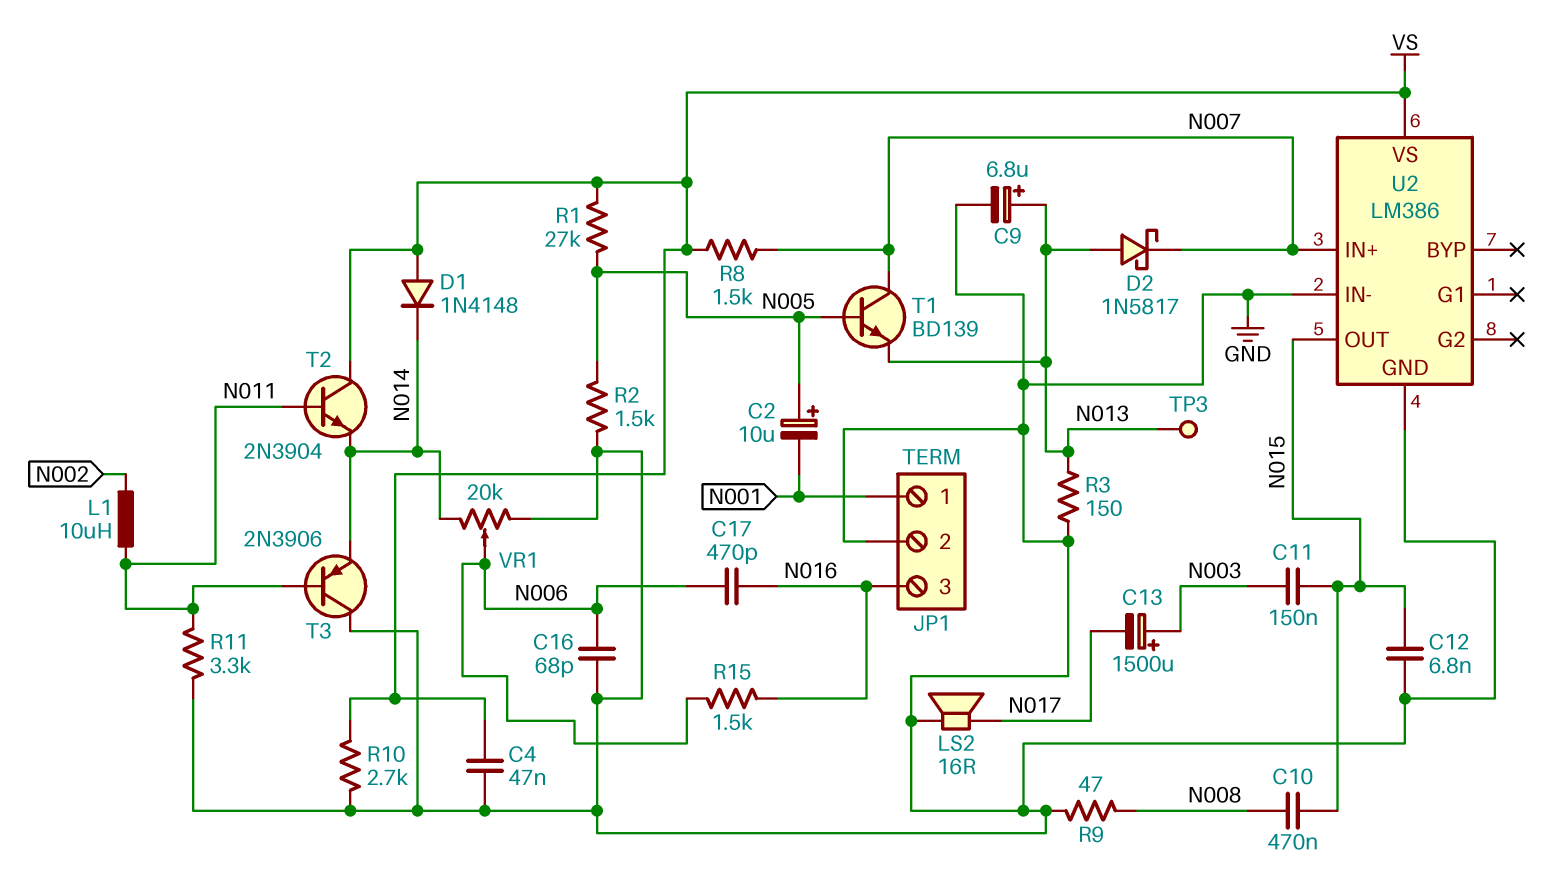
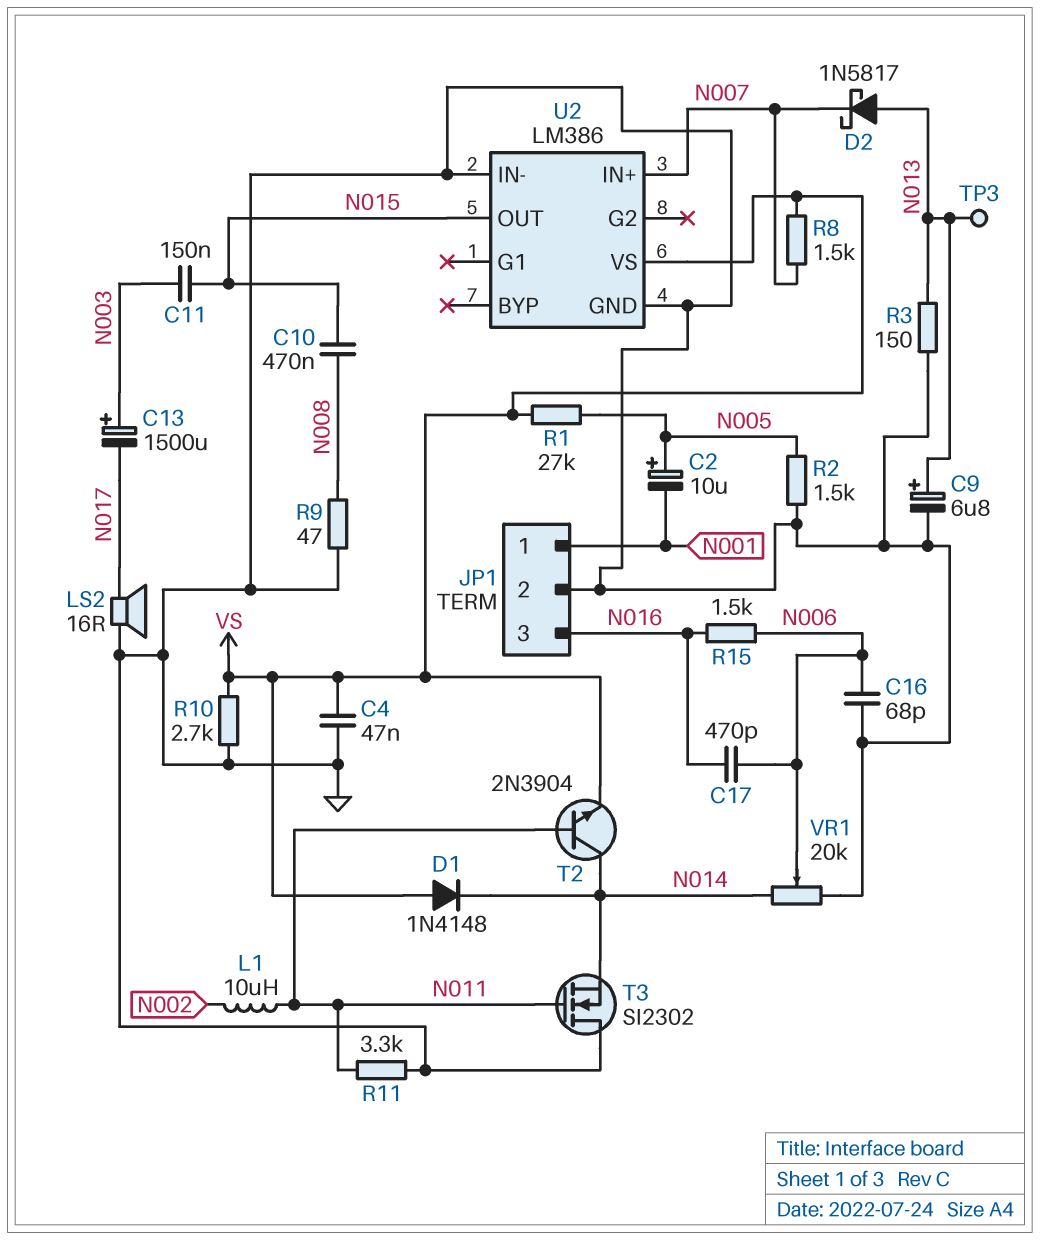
C12: 6.8nF (GND, N015) -> none
T1: NPN BD139 (B N005, C N007, E N013) -> none
T2: NPN 2N3904 (B N011, C VS, E N014) -> NPN 2N3904 (B N011, C N014, E VS)
T3: PNP 2N3906 (B N011, C GND, E N014) -> NMOS SI2302 (G N011, D GND, S N014)

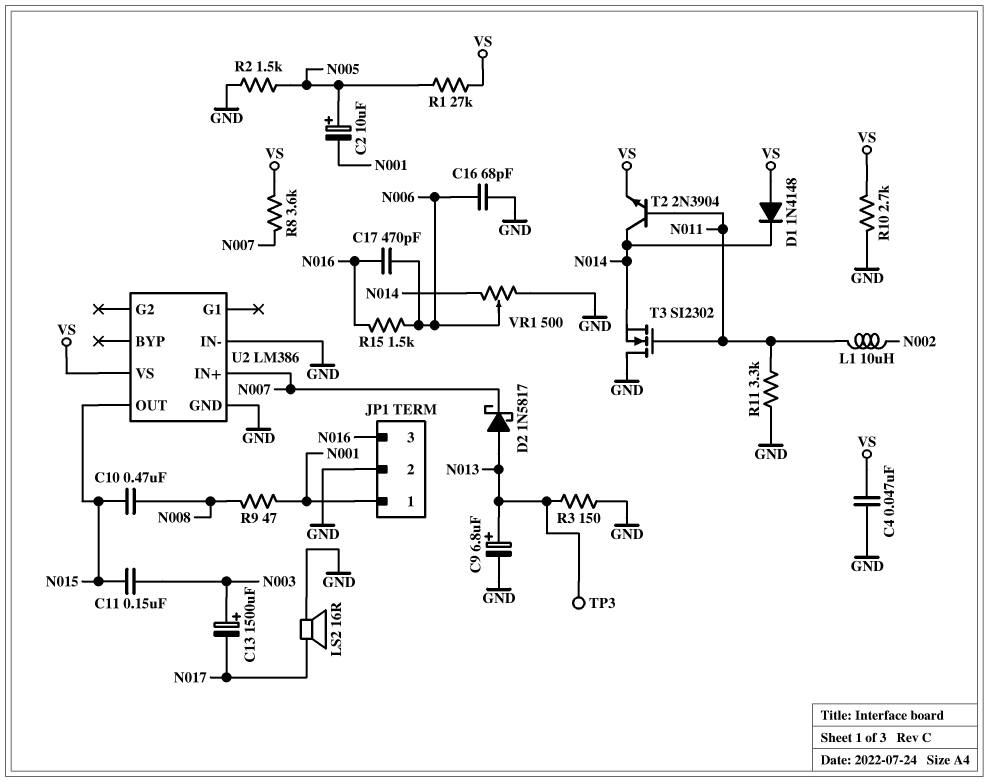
R8: 1.5k (N007, VS) -> 3.6k (N007, VS)
R9: 47 (GND, N008) -> 47 (N001, N008)
VR1: 20k (GND, N014, wiper N006) -> 500 (GND, N014, wiper N006)

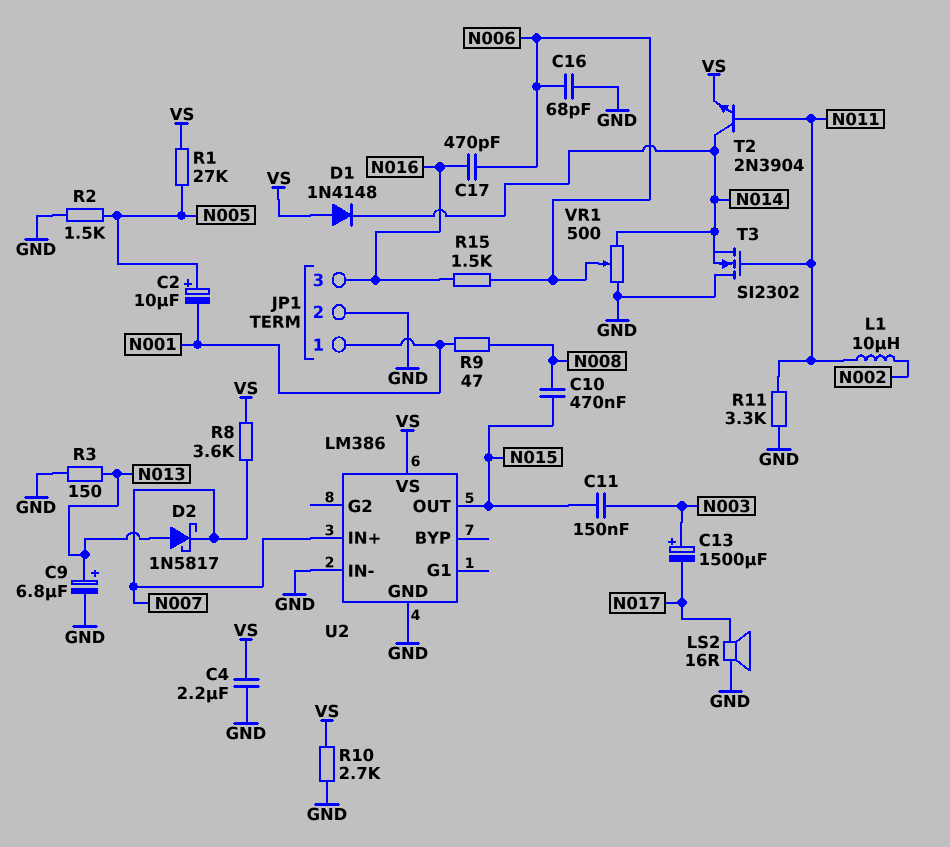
C4: 47nF (GND, VS) -> 2.2uF (GND, VS)
TP3: test point (N013) -> none

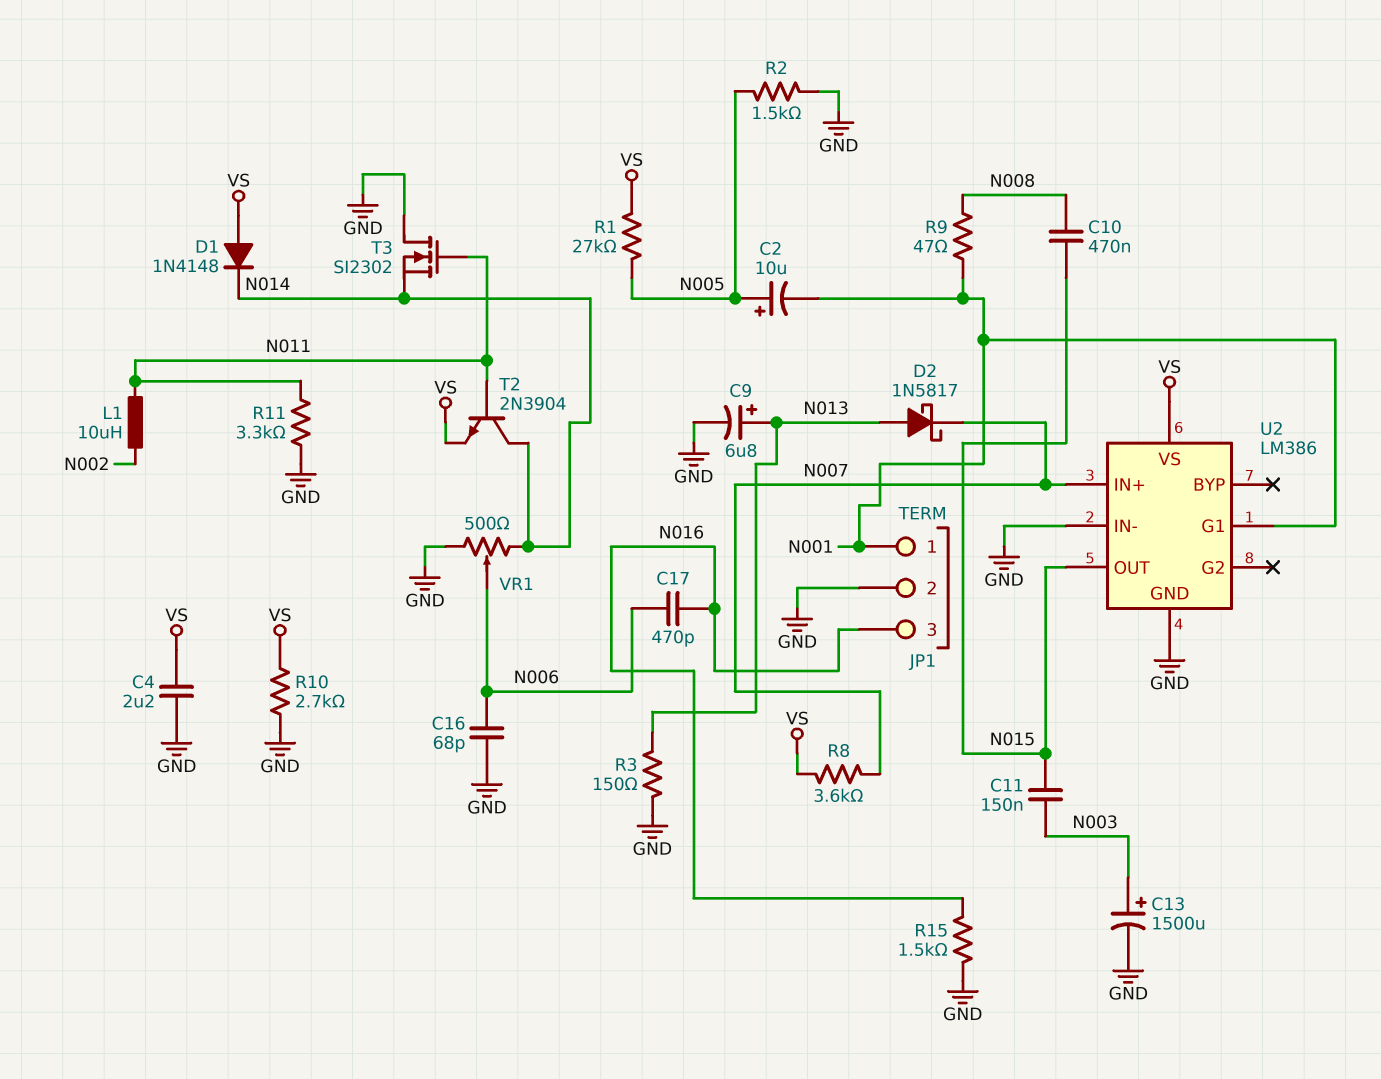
C13: 1500uF (plus N003, minus N017) -> 1500uF (plus N003, minus GND)
LS2: speaker 16R (GND, N017) -> none
R15: 1.5k (N006, N016) -> 1.5k (GND, N016)
U2 pin G1: none -> N001

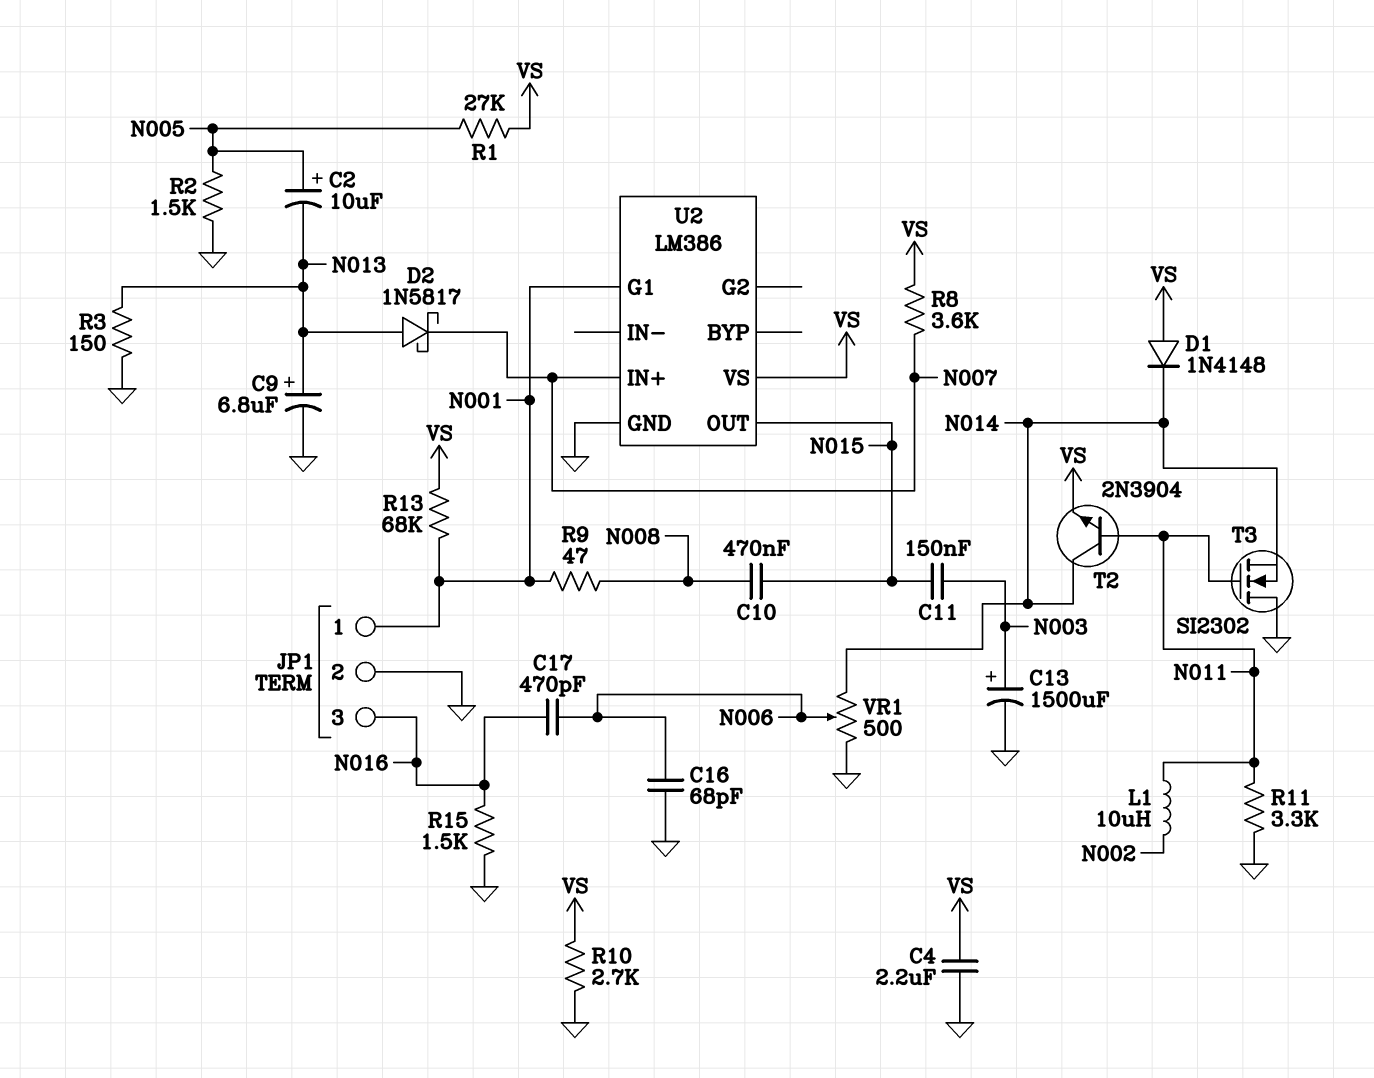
C2: 10uF (plus N005, minus N001) -> 10uF (plus N005, minus N013)
R13: none -> 68k (N001, VS)
U2 pin IN-: GND -> none

